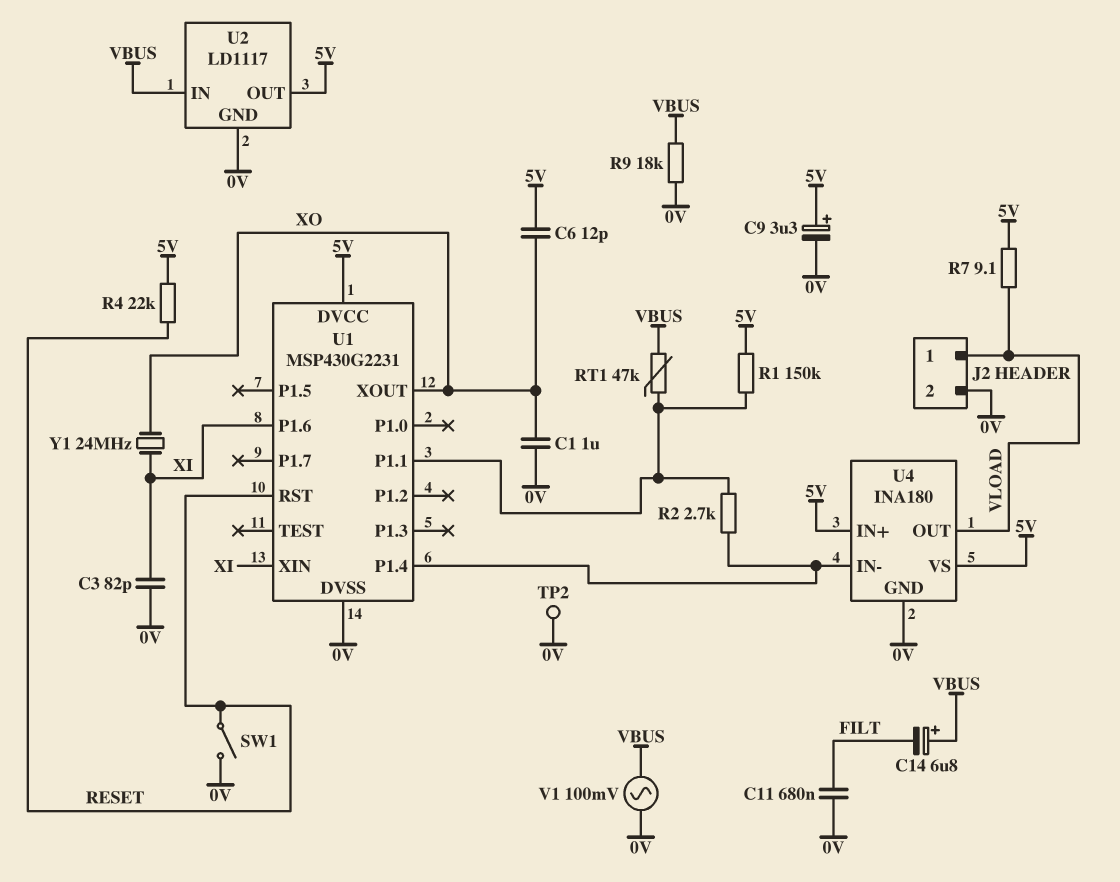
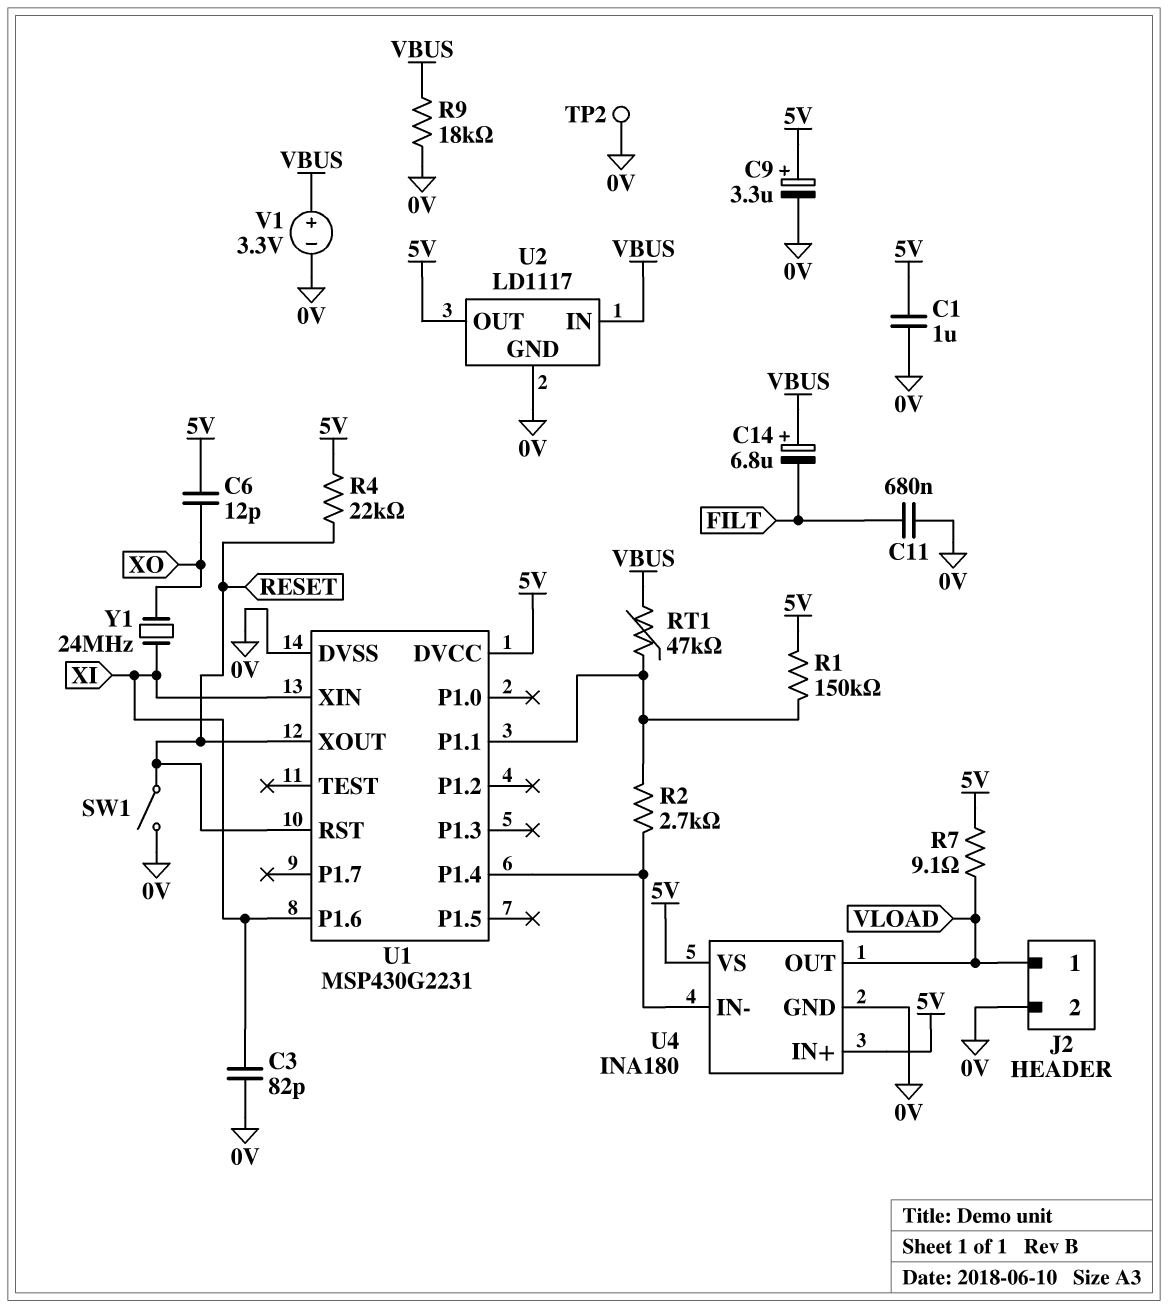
C1: 1uF (0V, XO) -> 1uF (0V, 5V)
U1 pin XOUT: XO -> RESET
V1: AC 100mV (0V, VBUS) -> 3.3V (plus VBUS, minus 0V)

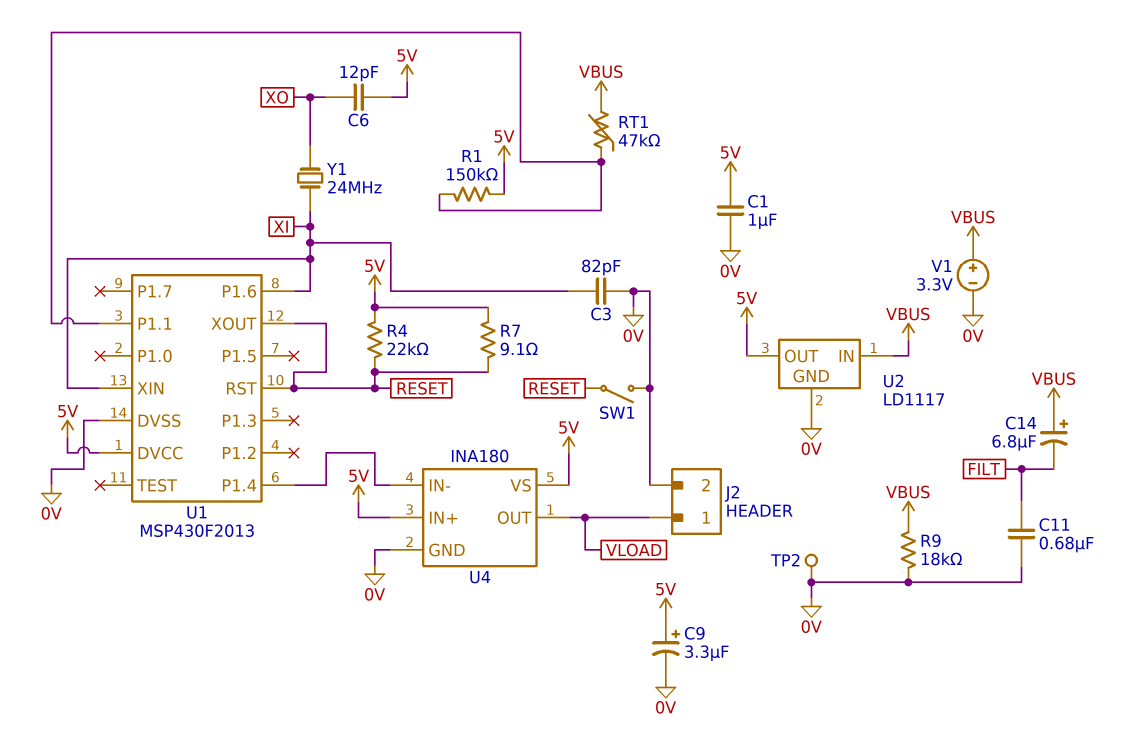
R2: 2.7k (U1/P1.1, U1/P1.4) -> none
R7: 9.1 (5V, VLOAD) -> 9.1 (5V, RESET)
U1: MSP430G2231 -> MSP430F2013

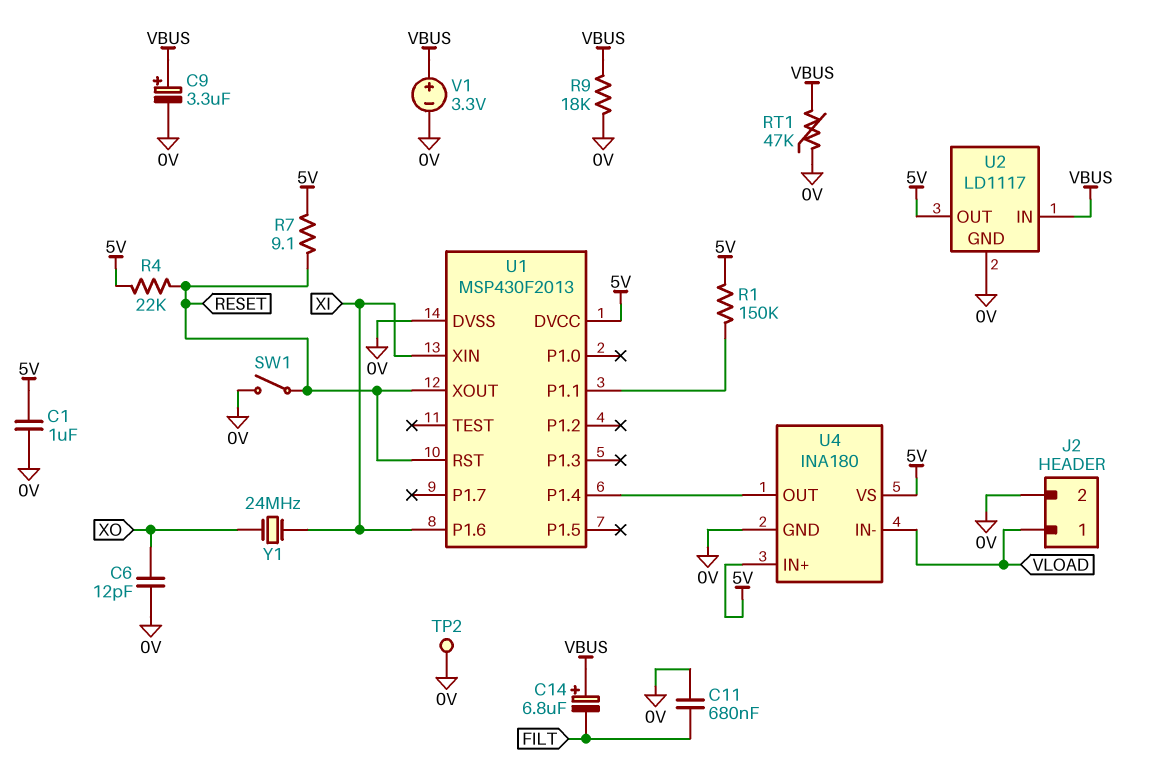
C3: 82pF (0V, XI) -> none
C6: 12pF (5V, XO) -> 12pF (0V, XO)
C9: 3.3uF (plus 5V, minus 0V) -> 3.3uF (plus VBUS, minus 0V)
RT1: 47k (U1/P1.1, VBUS) -> 47k (0V, VBUS)
U4 pin IN-: U1/P1.4 -> VLOAD
U4 pin OUT: VLOAD -> U1/P1.4

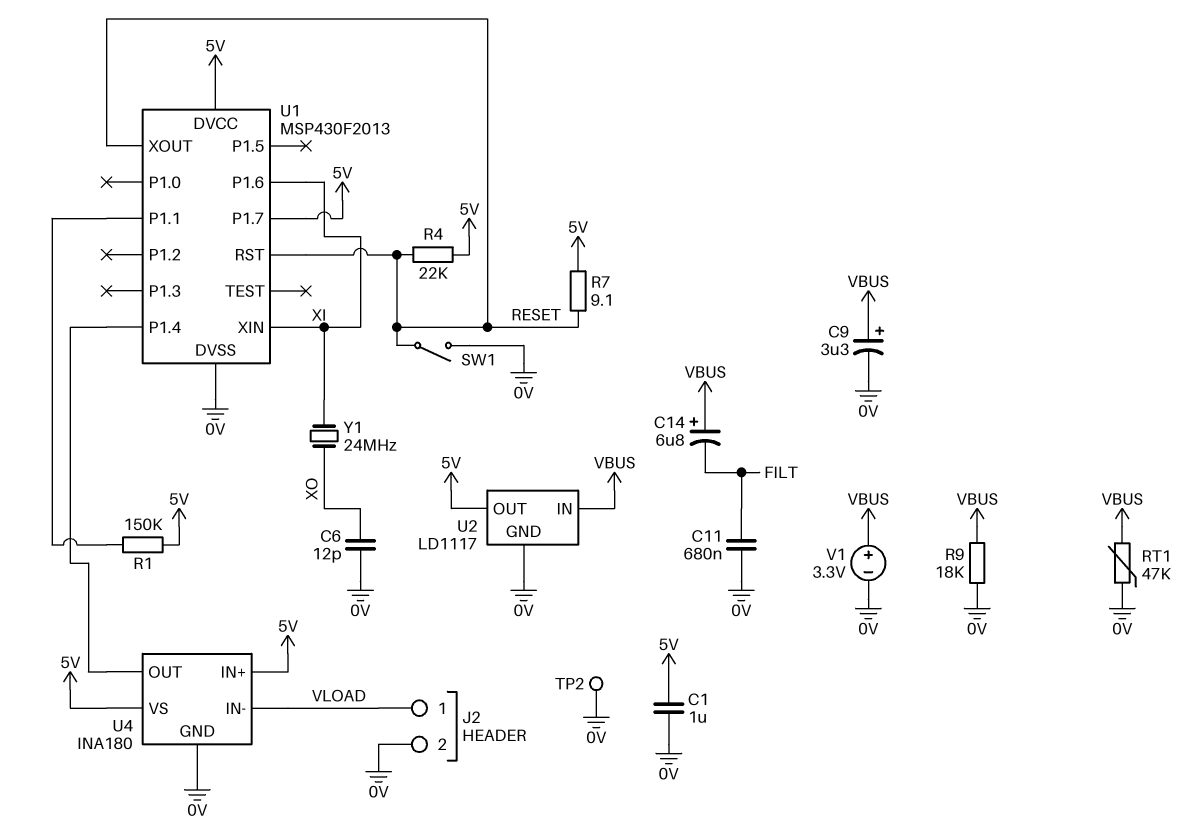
U1 pin P1.7: none -> 5V

